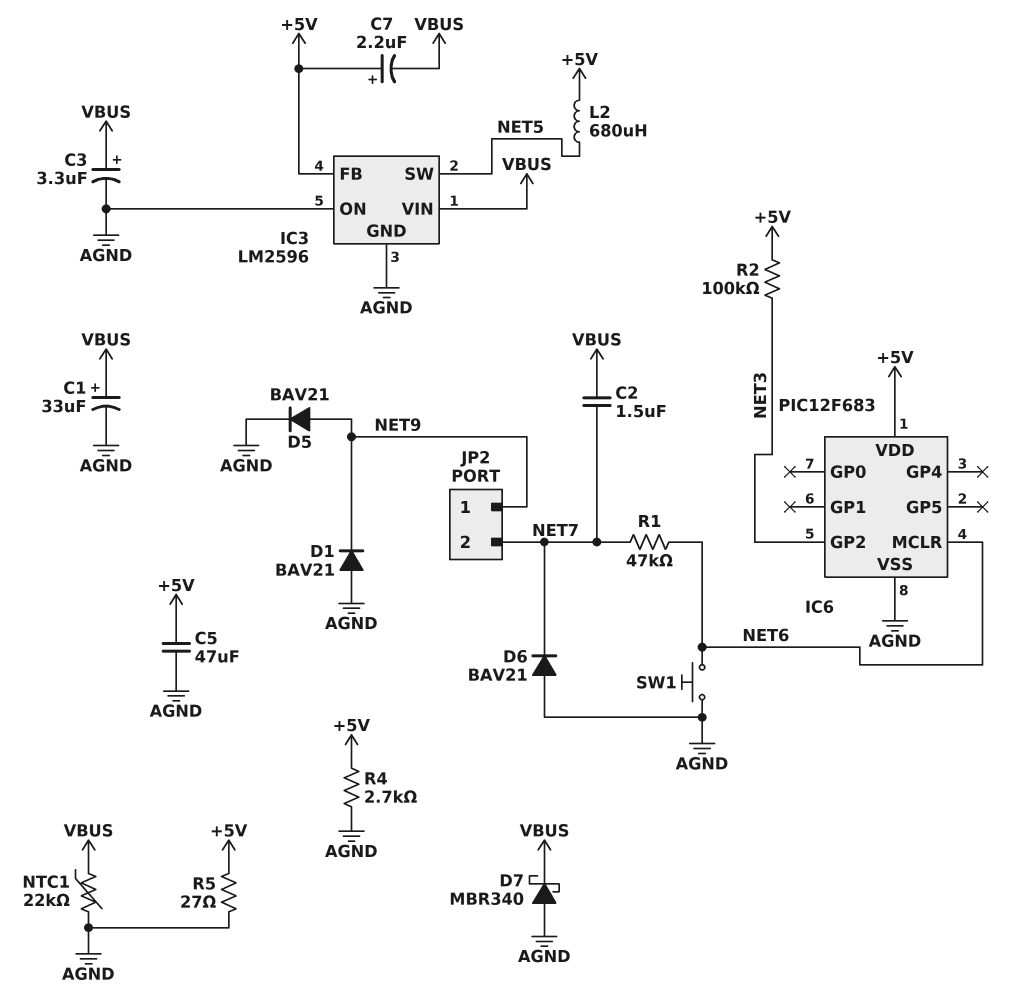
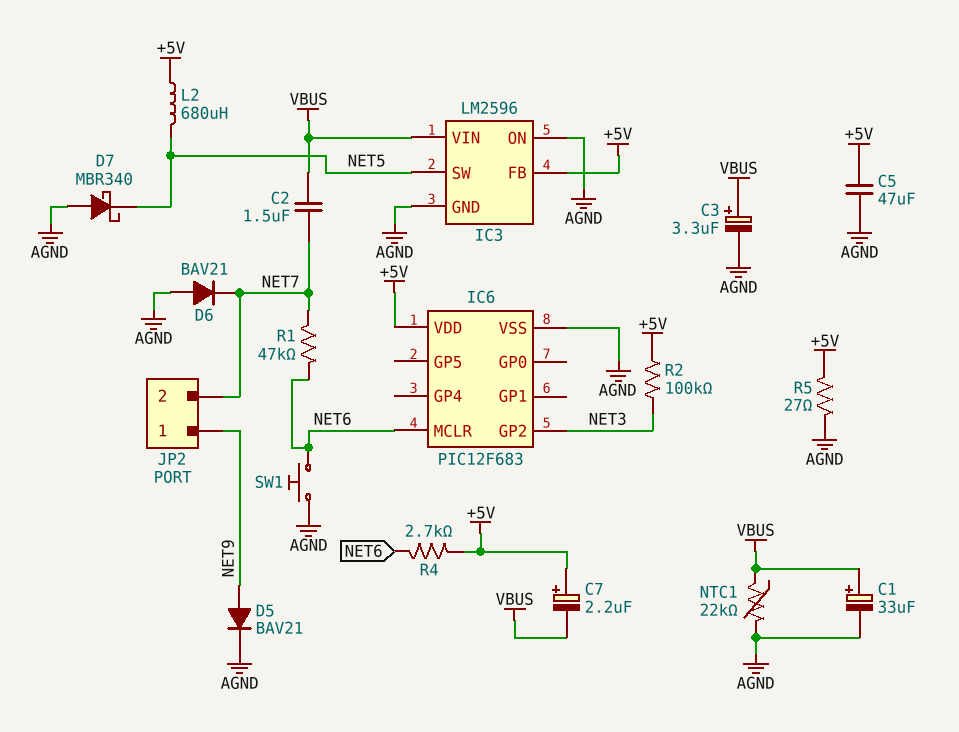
D1: diode BAV21 (A AGND, K NET9) -> none
D7: schottky MBR340 (A AGND, K VBUS) -> schottky MBR340 (A AGND, K NET5)
R4: 2.7k (+5V, AGND) -> 2.7k (+5V, NET6)

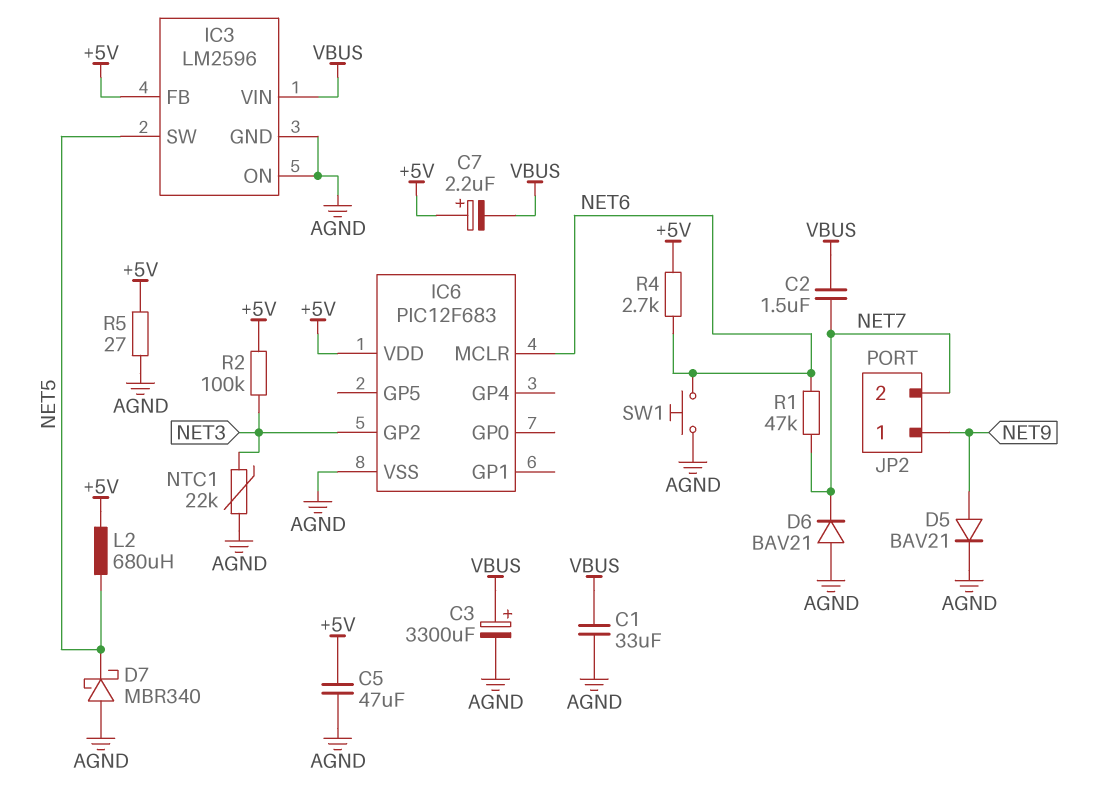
C1: 33uF (plus VBUS, minus AGND) -> 33uF (AGND, VBUS)
C3: 3.3uF (plus VBUS, minus AGND) -> 3300uF (plus VBUS, minus AGND)
NTC1: 22k (AGND, VBUS) -> 22k (AGND, NET3)

